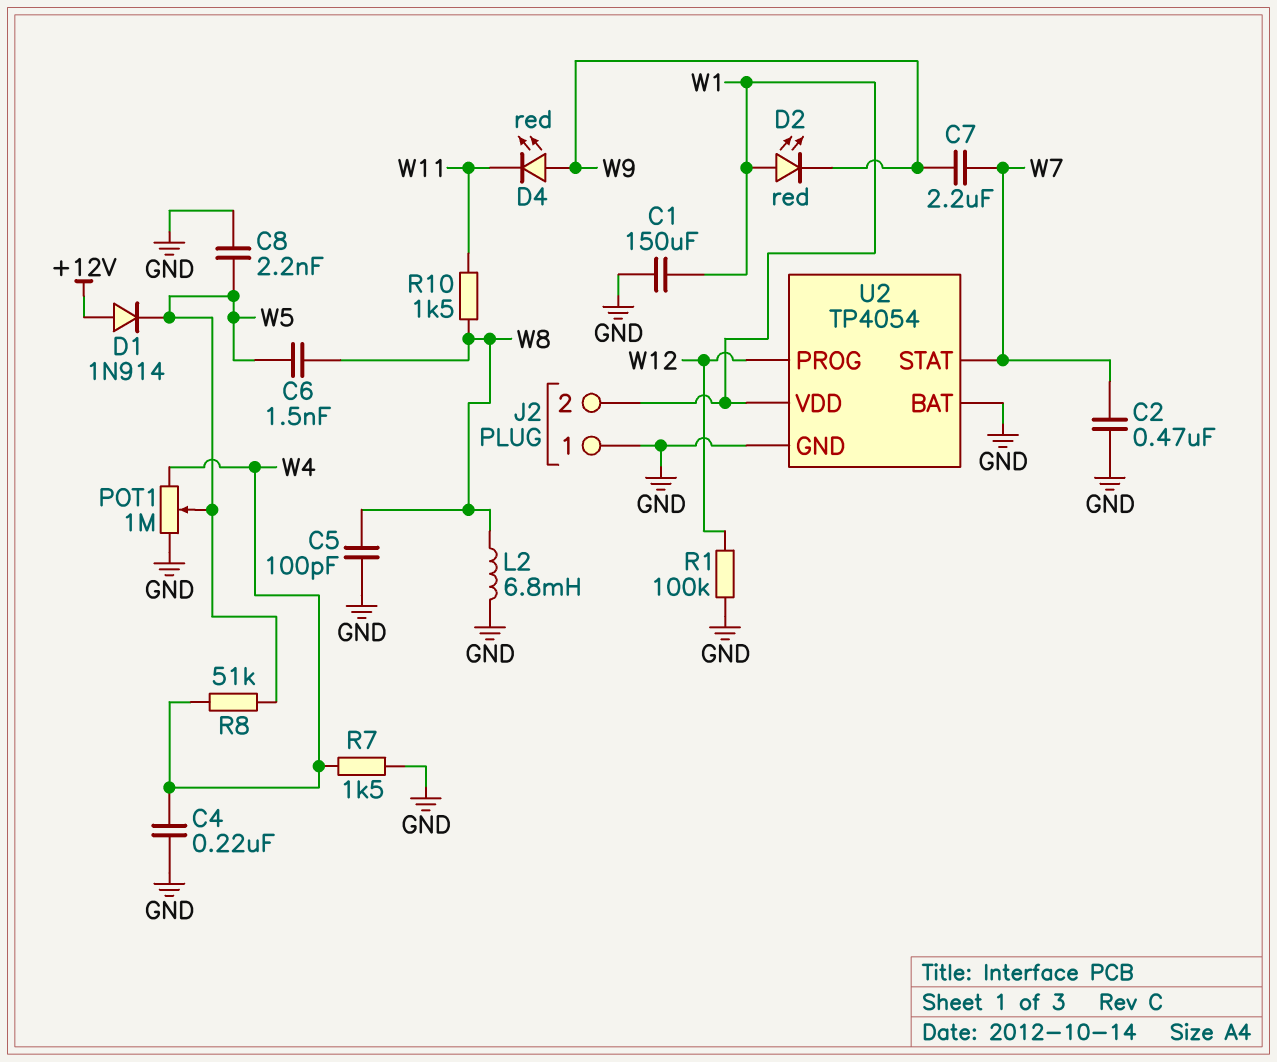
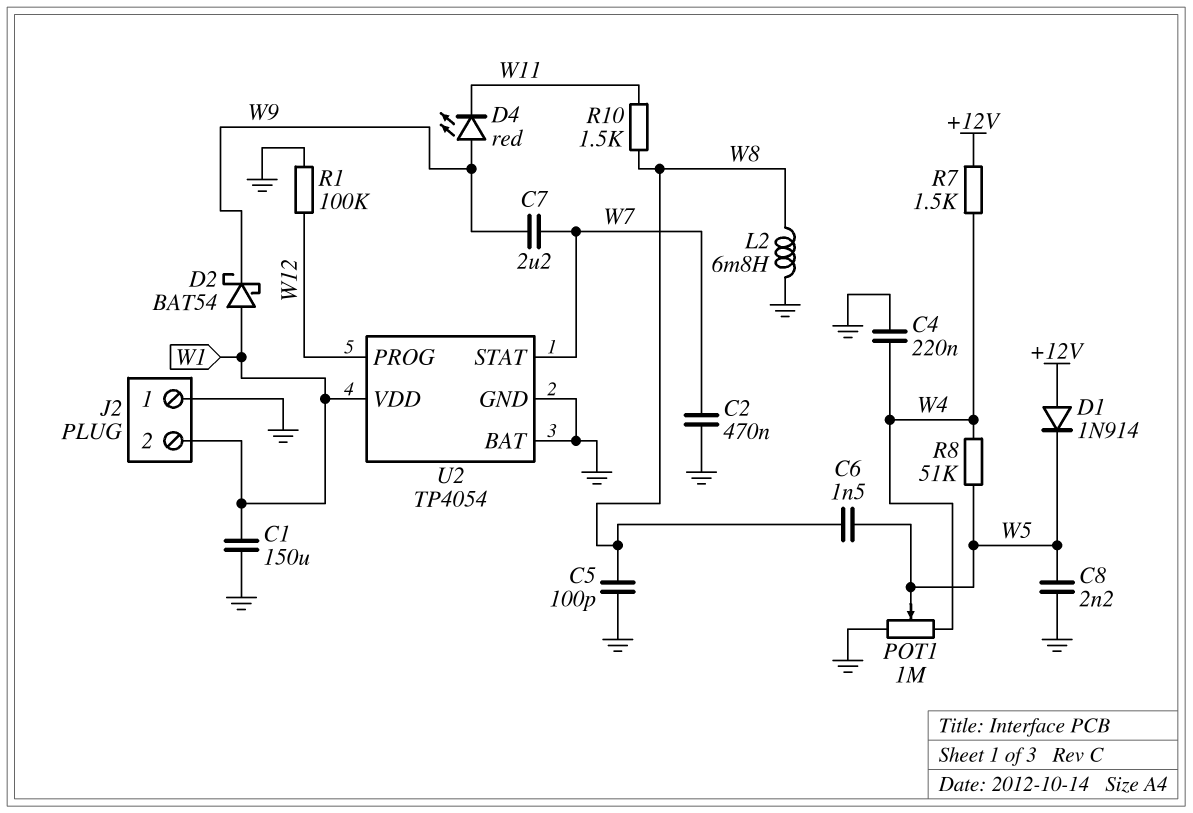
D2: LED red (A W1, K W9) -> schottky BAT54 (A W1, K W9)
R7: 1.5k (GND, W4) -> 1.5k (+12V, W4)

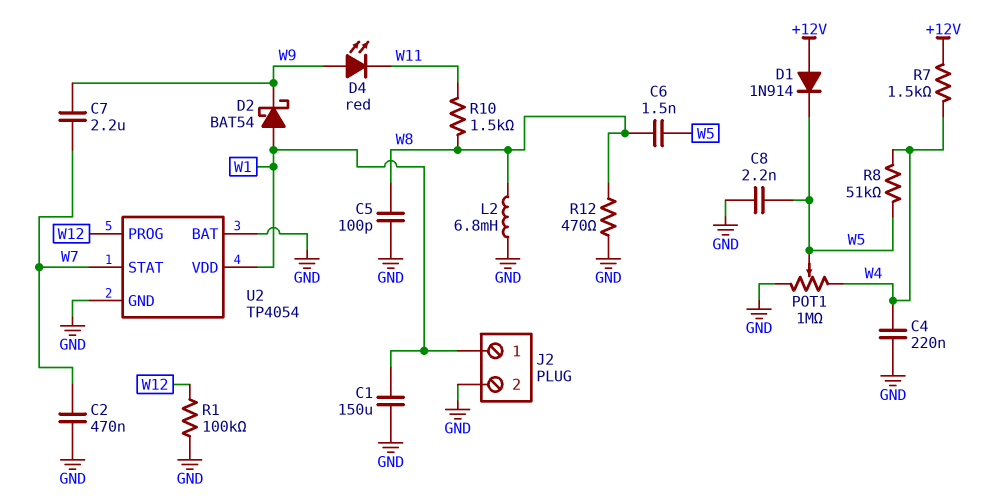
J2 pin 1: GND -> W1
J2 pin 2: W1 -> GND
R12: none -> 470 (GND, W8)

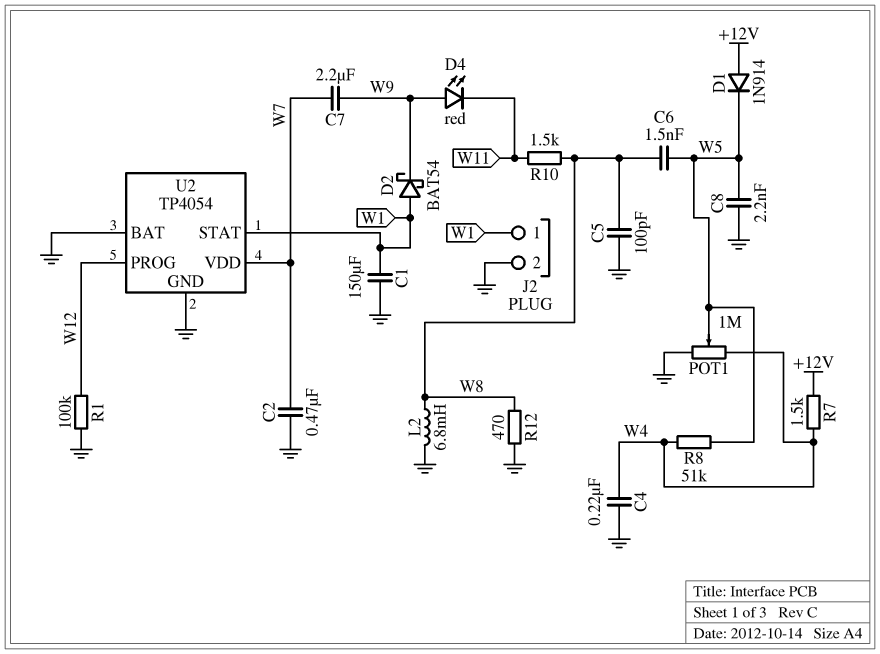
U2 pin STAT: W7 -> W1
U2 pin VDD: W1 -> W7

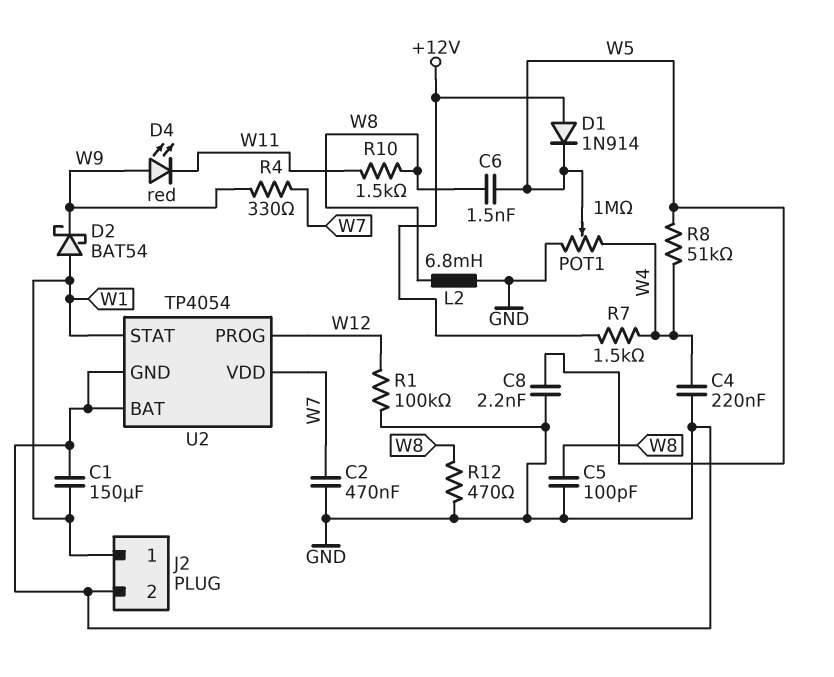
C7: 2.2uF (W7, W9) -> none
R4: none -> 330 (W7, W9)

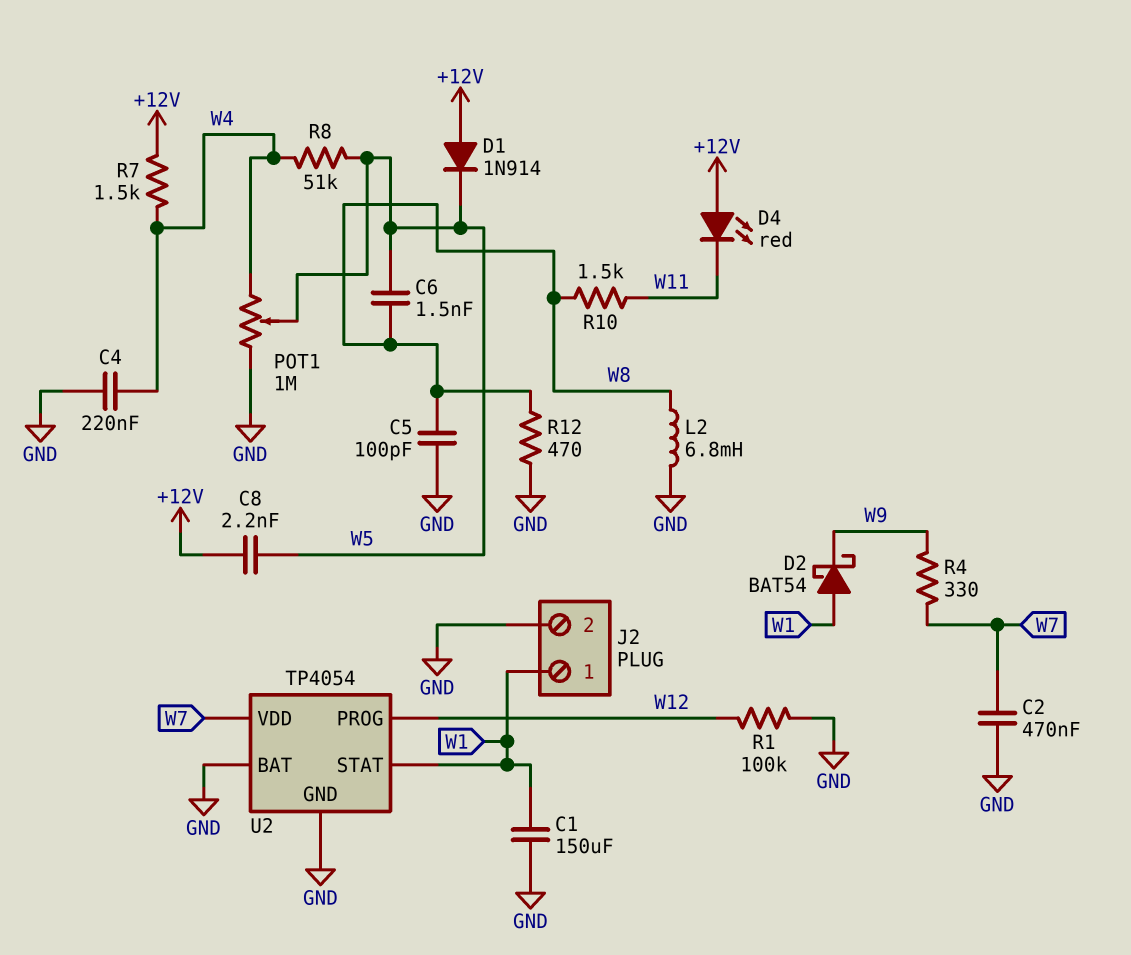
C8: 2.2nF (GND, W5) -> 2.2nF (+12V, W5)
D4: LED red (A W9, K W11) -> LED red (A +12V, K W11)

